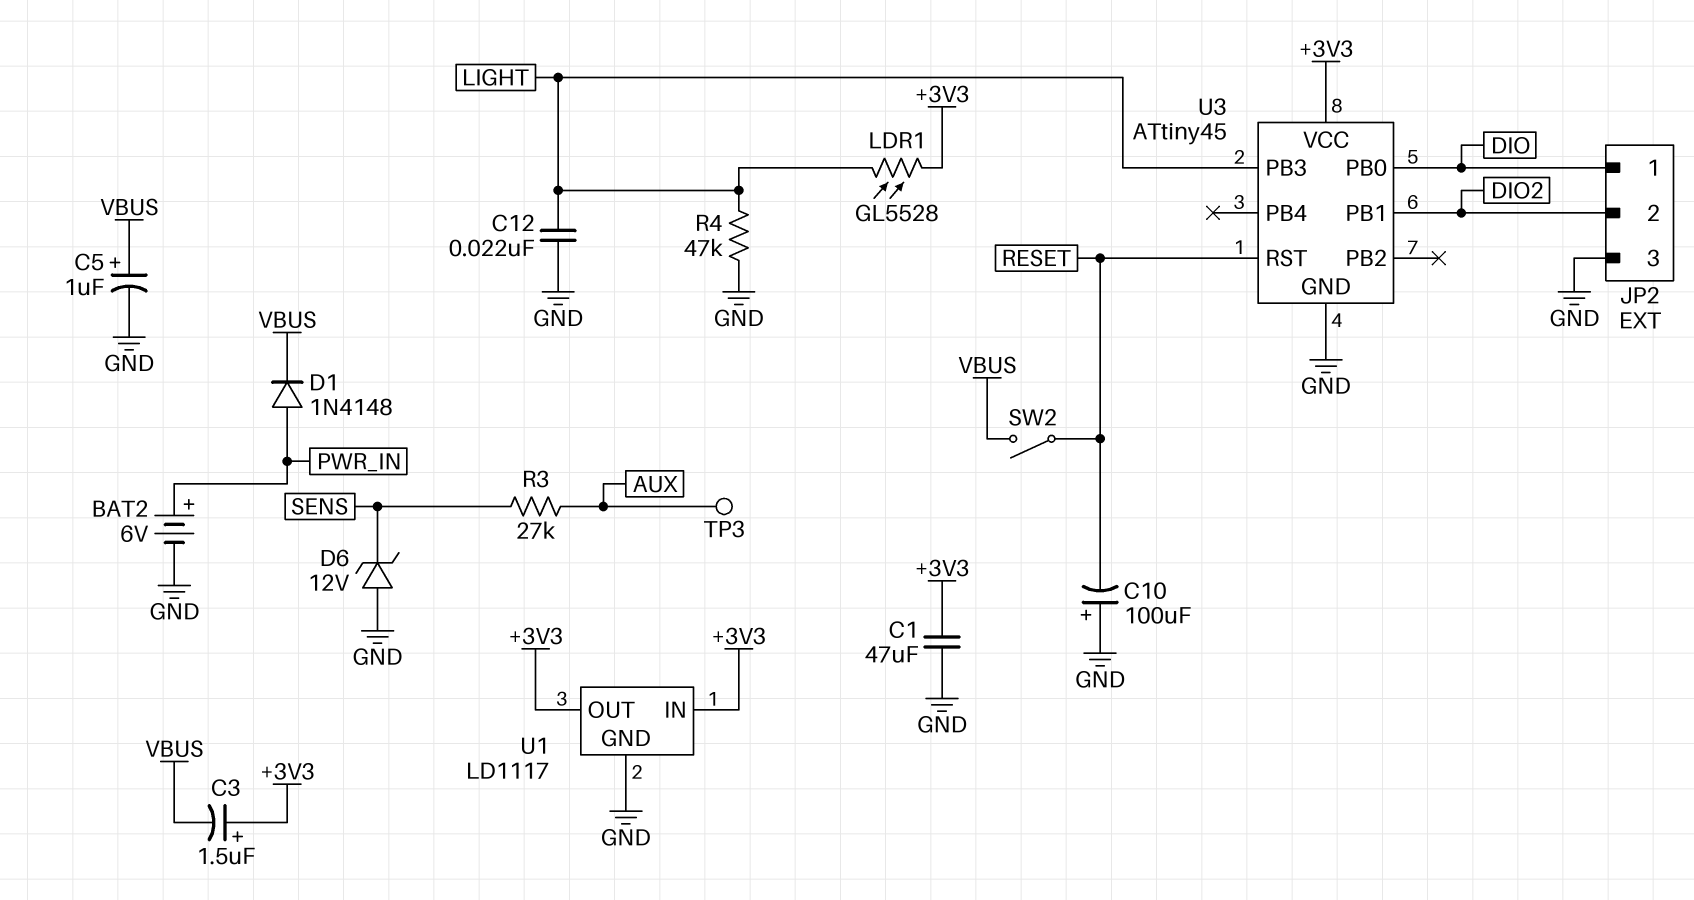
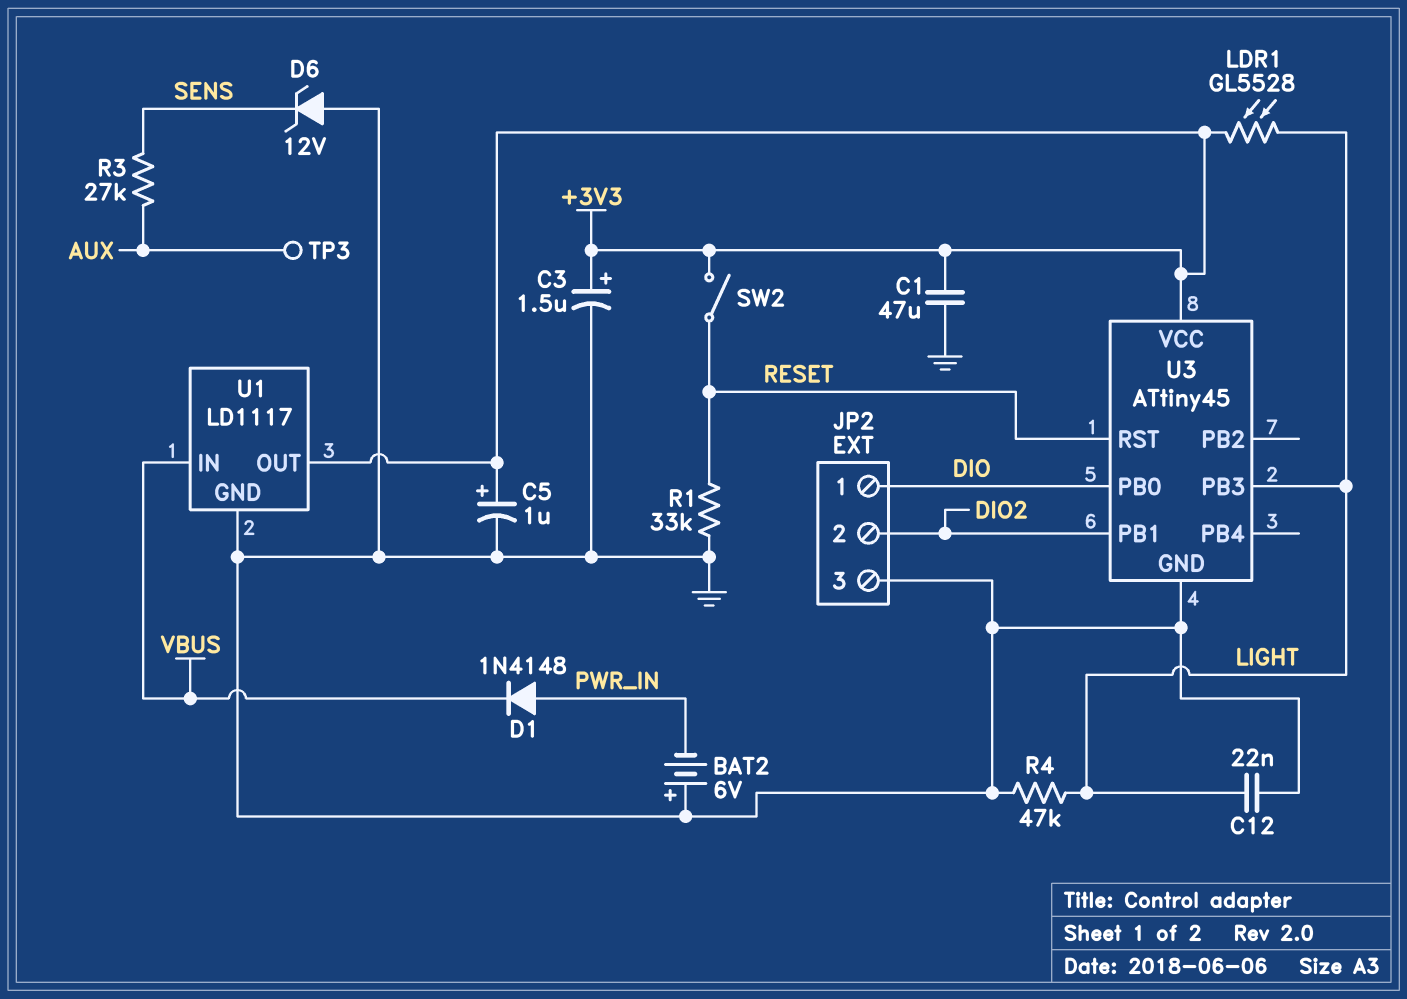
BAT2: 6V (plus PWR_IN, minus GND) -> 6V (plus GND, minus PWR_IN)
C3: 1.5uF (plus +3V3, minus VBUS) -> 1.5uF (plus +3V3, minus GND)
C5: 1uF (plus VBUS, minus GND) -> 1uF (plus +3V3, minus GND)
C10: 100uF (plus GND, minus RESET) -> none
R1: none -> 33k (GND, RESET)
SW2: switch (RESET, VBUS) -> switch (+3V3, RESET)
U1 pin IN: +3V3 -> VBUS

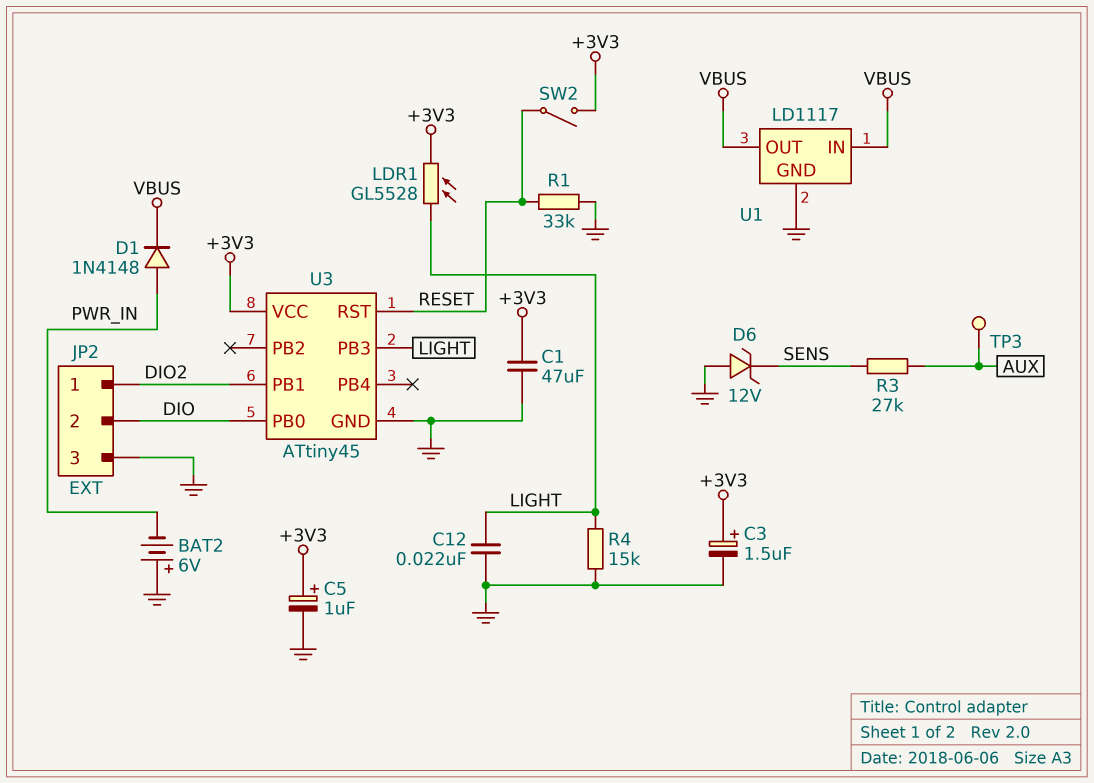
JP2 pin 1: DIO -> DIO2
JP2 pin 2: DIO2 -> DIO
R4: 47k (GND, LIGHT) -> 15k (GND, LIGHT)
U1 pin OUT: +3V3 -> VBUS

